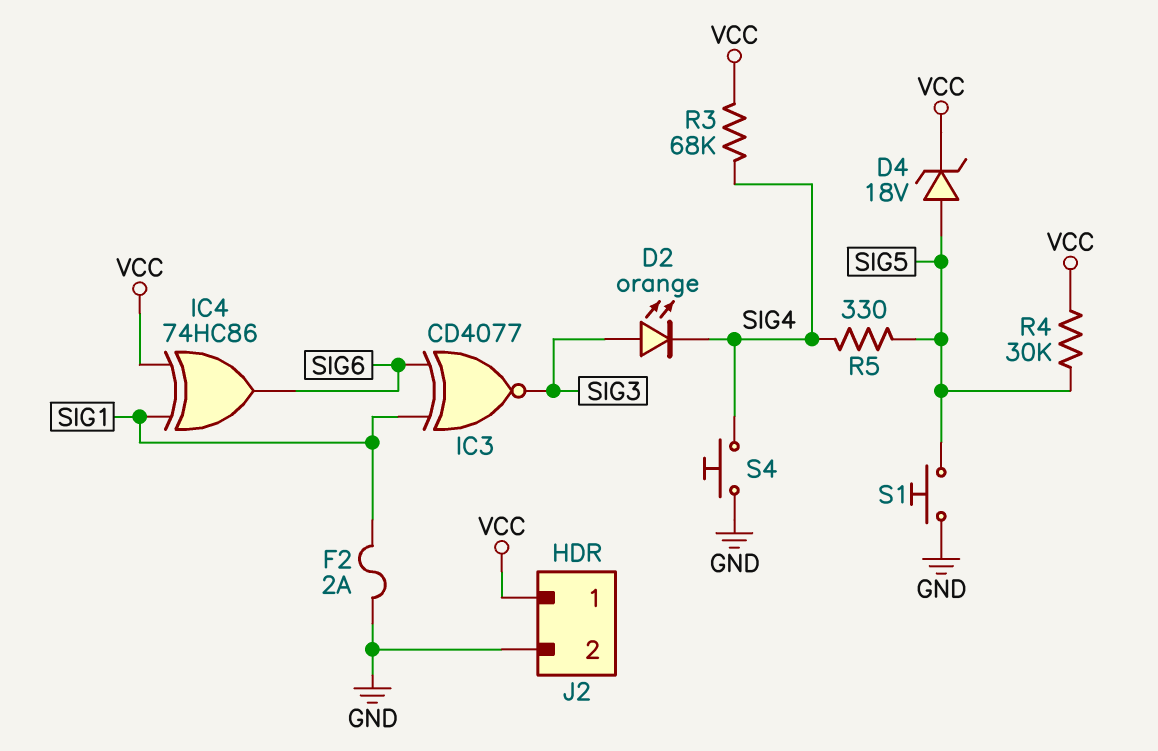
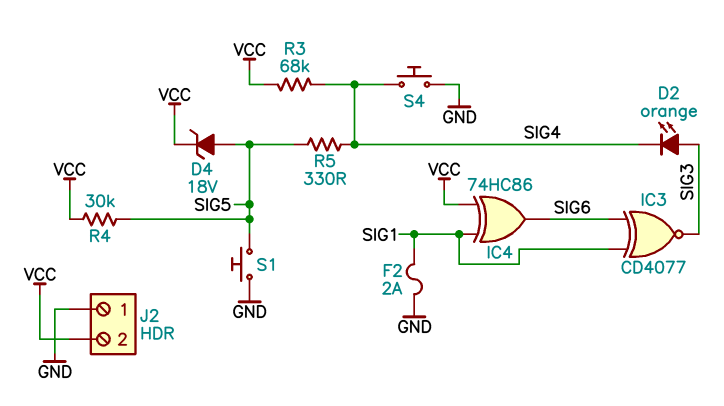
J2 pin 1: VCC -> GND
J2 pin 2: GND -> VCC

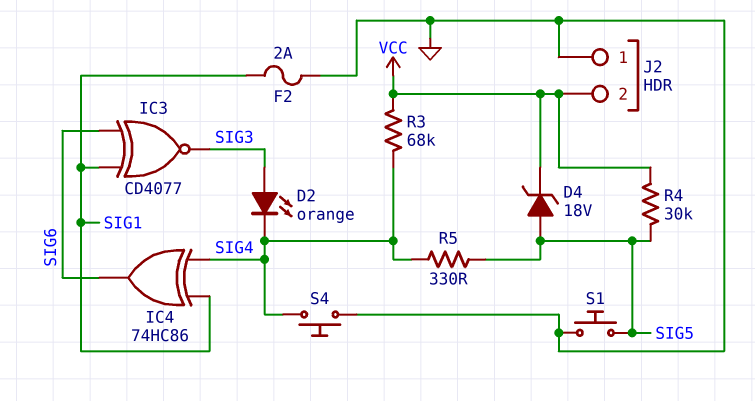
IC4: XOR 74HC86 (in SIG1, in VCC, out SIG6) -> XOR 74HC86 (in SIG1, in SIG4, out SIG6)

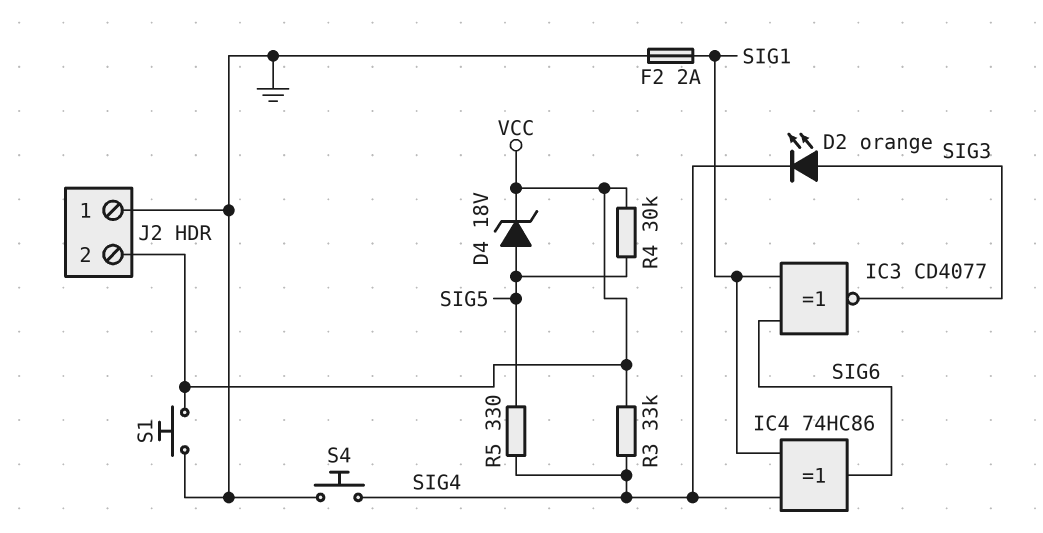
R3: 68k (SIG4, VCC) -> 33k (SIG4, VCC)
S1: button (GND, SIG5) -> button (GND, VCC)

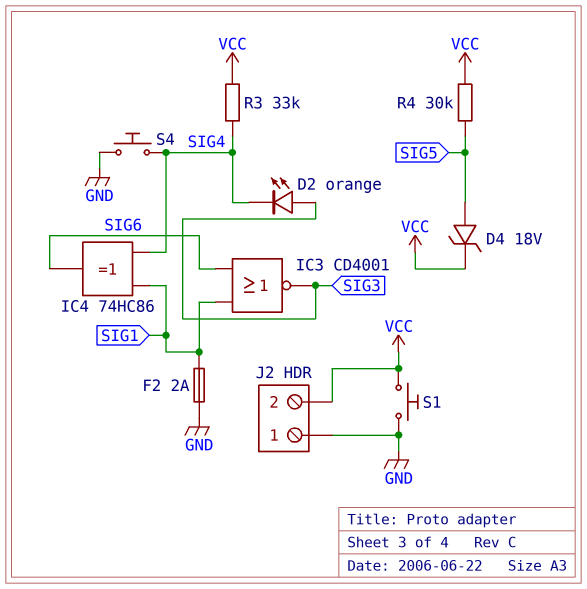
IC3: XNOR CD4077 (in SIG1, in SIG6, out SIG3) -> NOR CD4001 (in SIG1, in SIG6, out SIG3)
R5: 330 (SIG4, SIG5) -> none

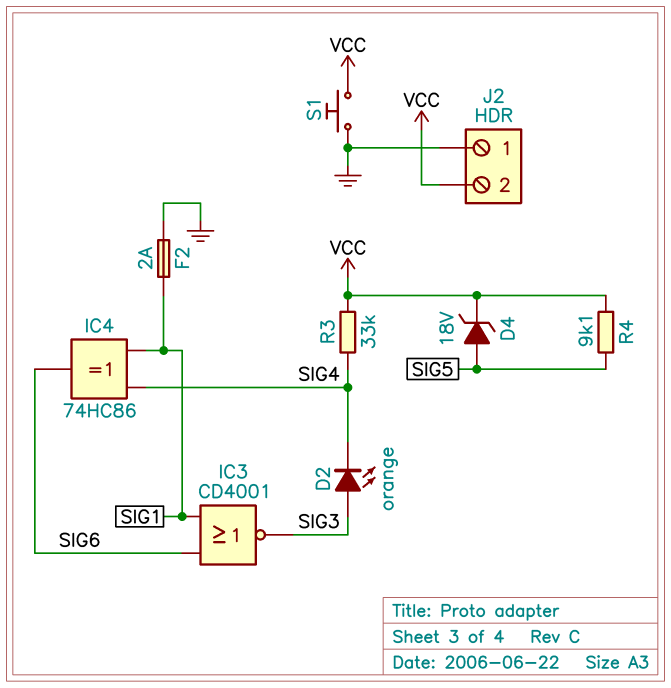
R4: 30k (SIG5, VCC) -> 9.1k (SIG5, VCC)
S4: button (GND, SIG4) -> none

